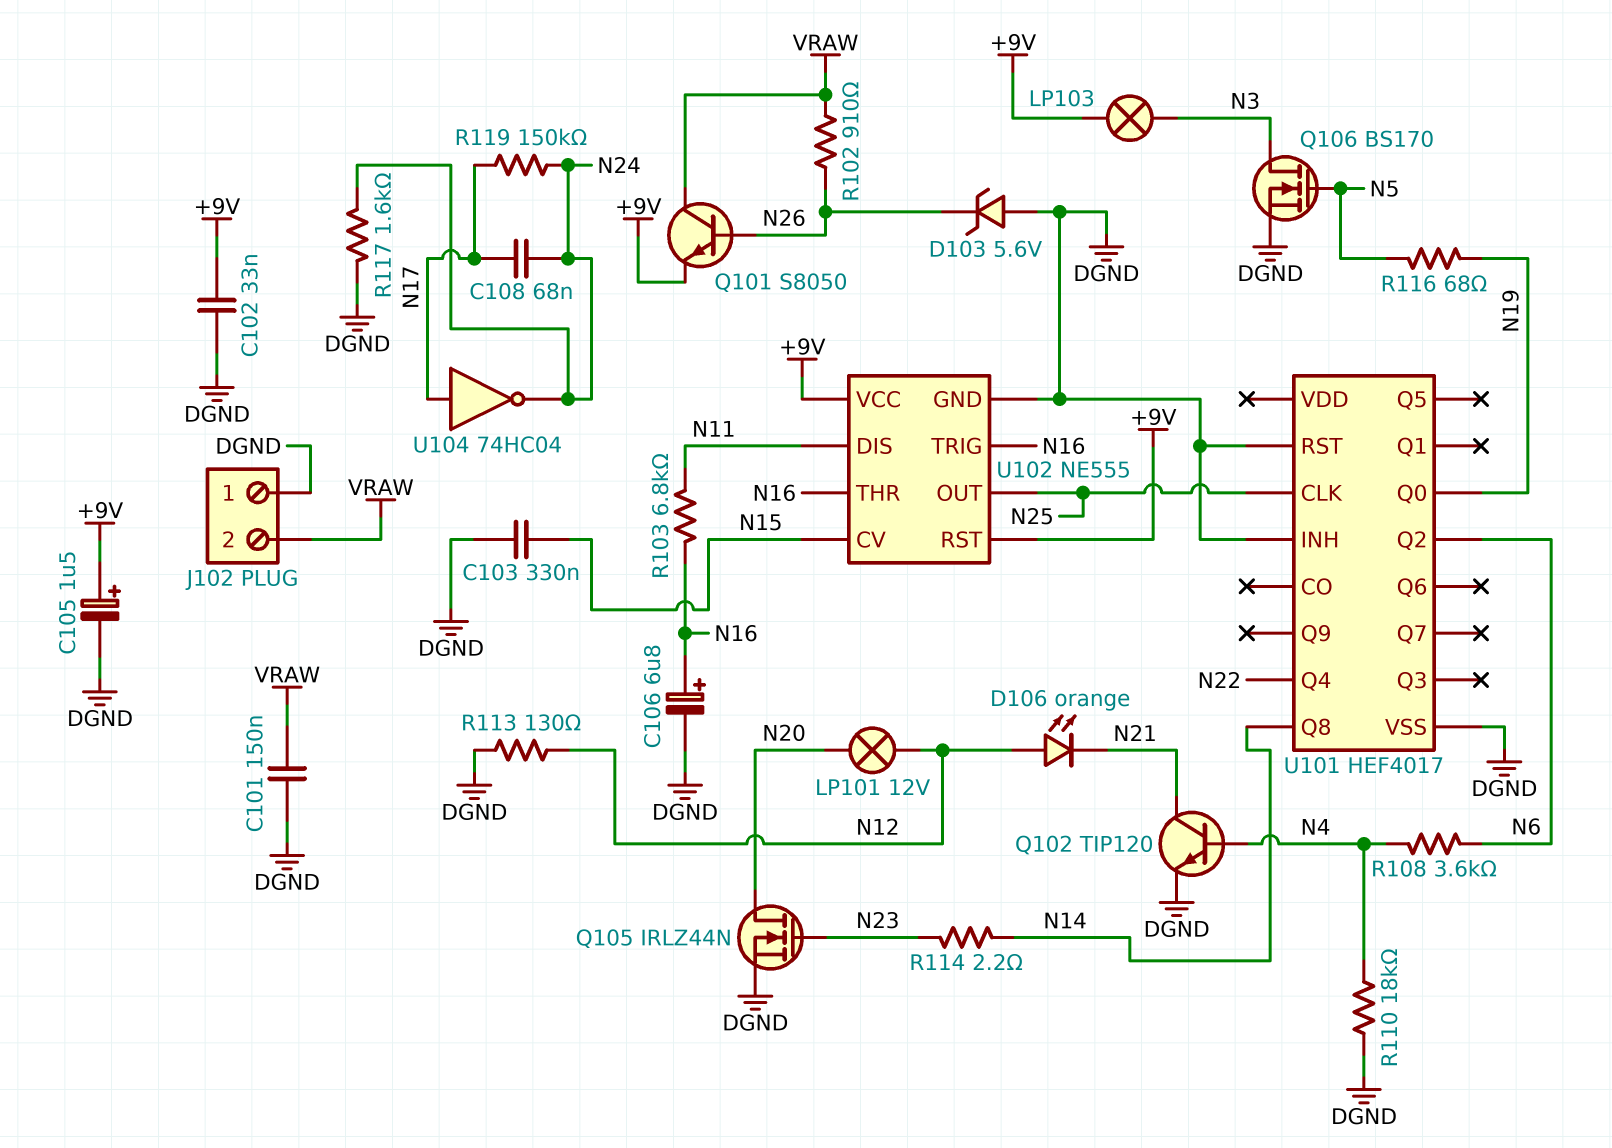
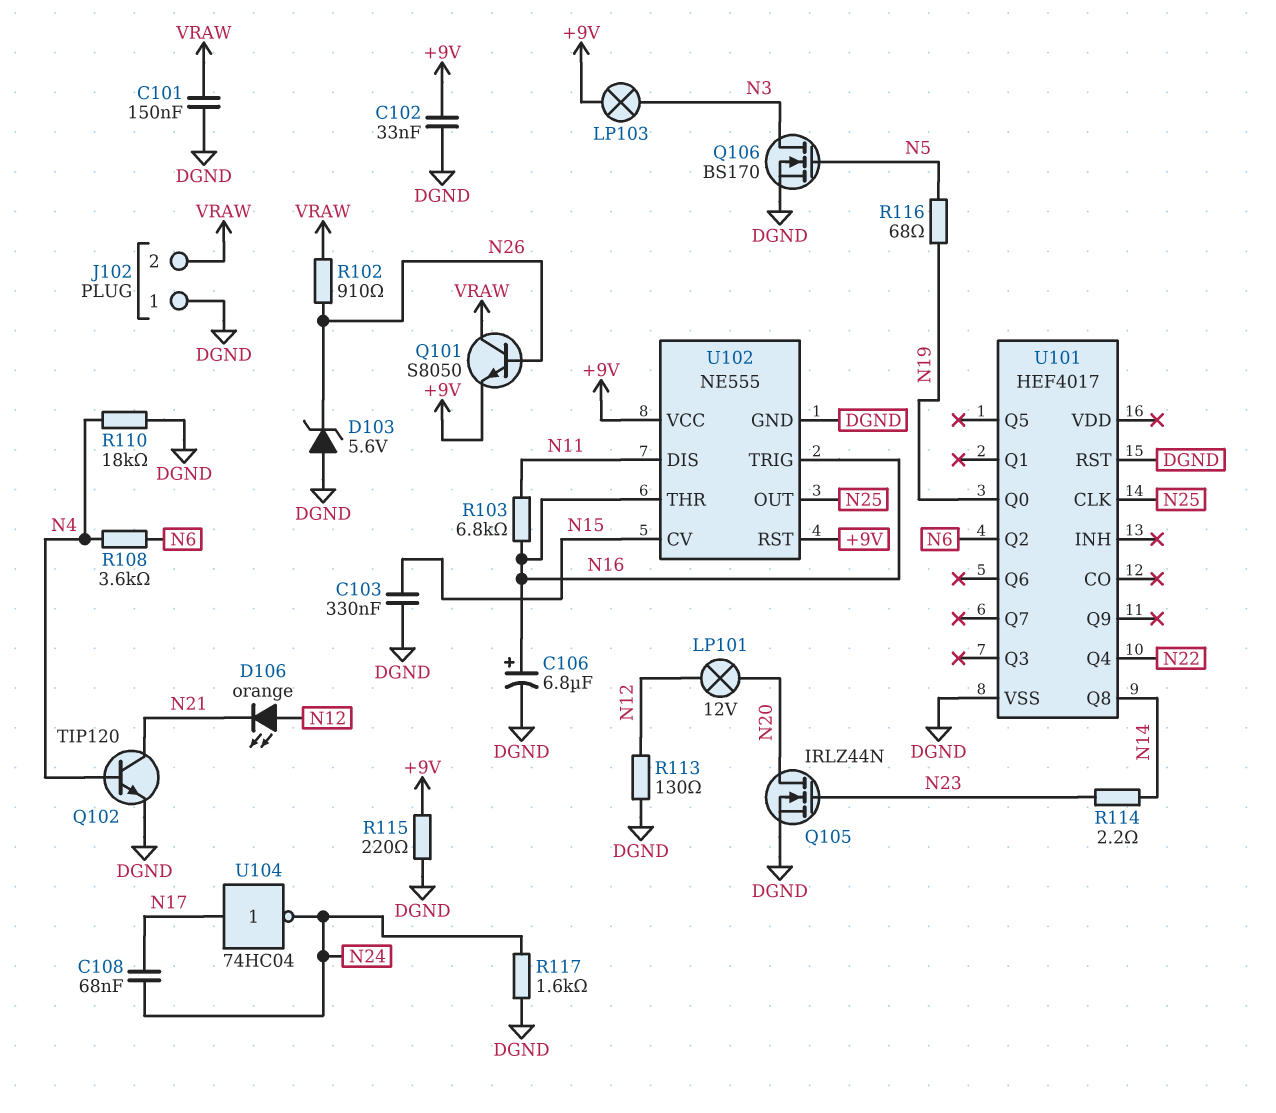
C105: 1.5uF (plus +9V, minus DGND) -> none
R115: none -> 220 (+9V, DGND)
R119: 150k (N17, N24) -> none
U101 pin INH: DGND -> none

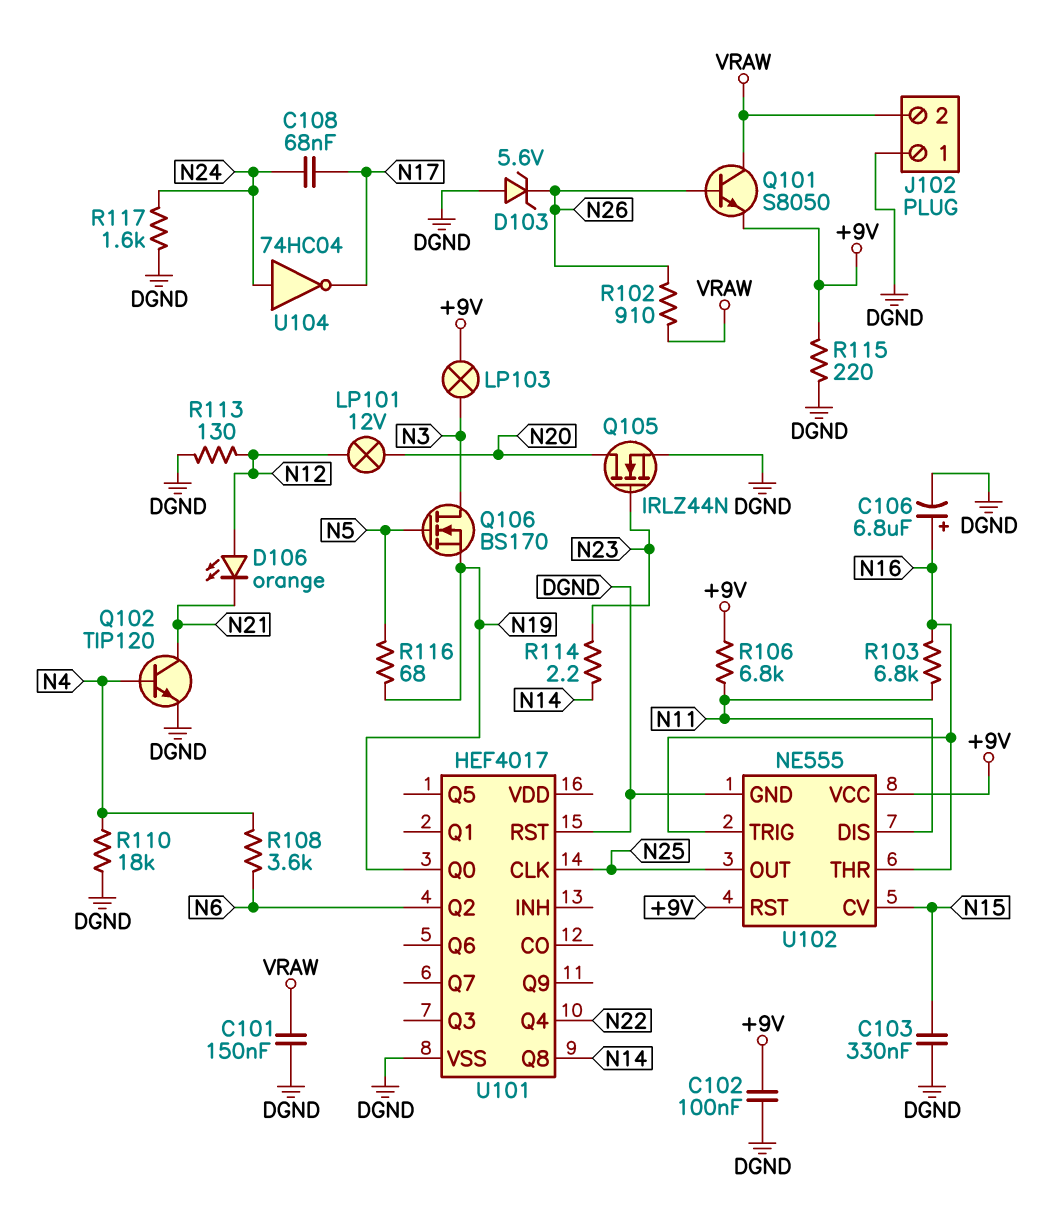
C102: 33nF (+9V, DGND) -> 100nF (+9V, DGND)
Q106: NMOS BS170 (G N5, D N3, S DGND) -> NMOS BS170 (G N5, D N3, S N19)
R106: none -> 6.8k (+9V, N11)
U104: NOT 74HC04 (in N17, out N24) -> NOT 74HC04 (in N24, out N17)

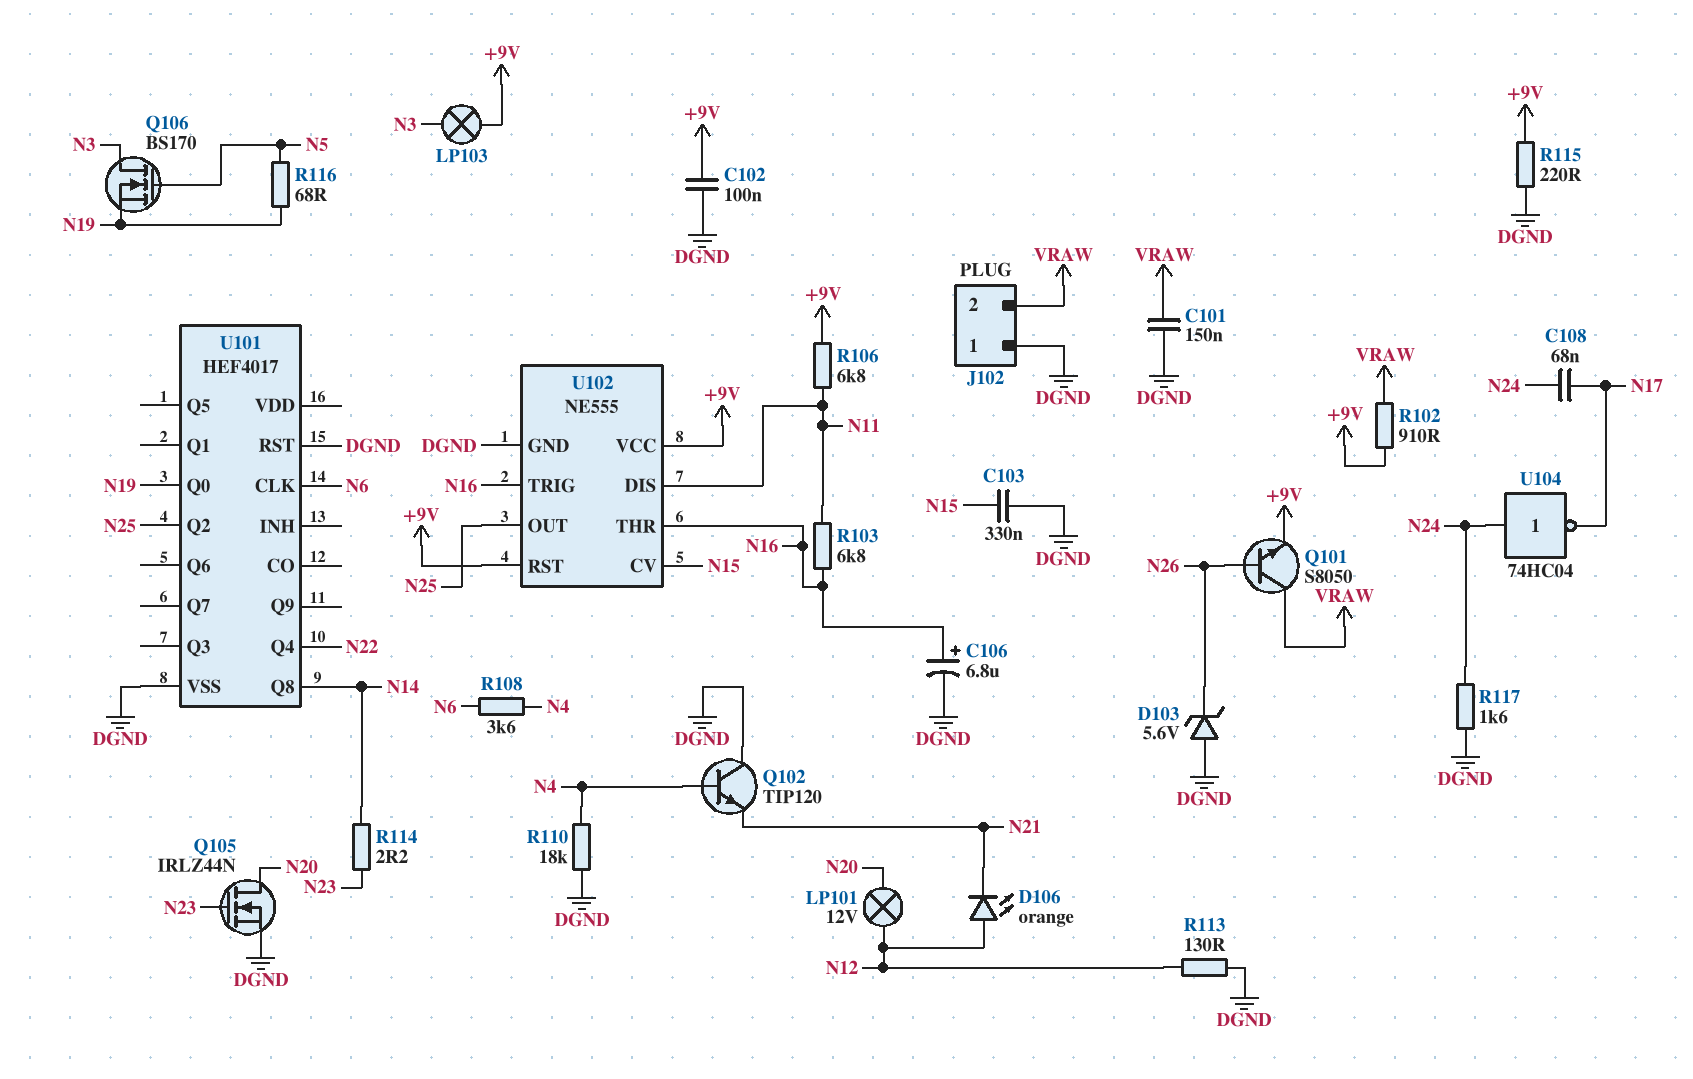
Q102: NPN TIP120 (B N4, C N21, E DGND) -> NPN TIP120 (B N4, C DGND, E N21)
R102: 910 (N26, VRAW) -> 910 (+9V, VRAW)
U101 pin CLK: N25 -> N6
U101 pin Q2: N6 -> N25

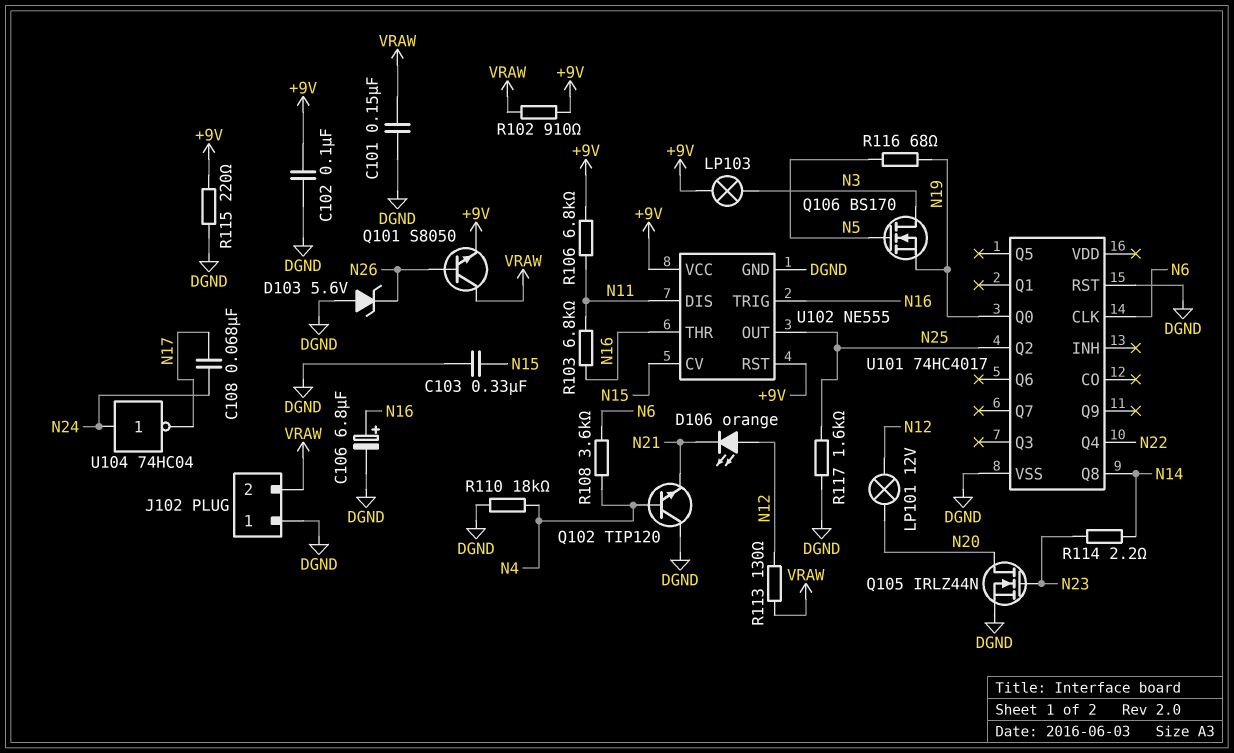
R113: 130 (DGND, N12) -> 130 (N12, VRAW)
R117: 1.6k (DGND, N24) -> 1.6k (DGND, N25)
U101: HEF4017 -> 74HC4017

